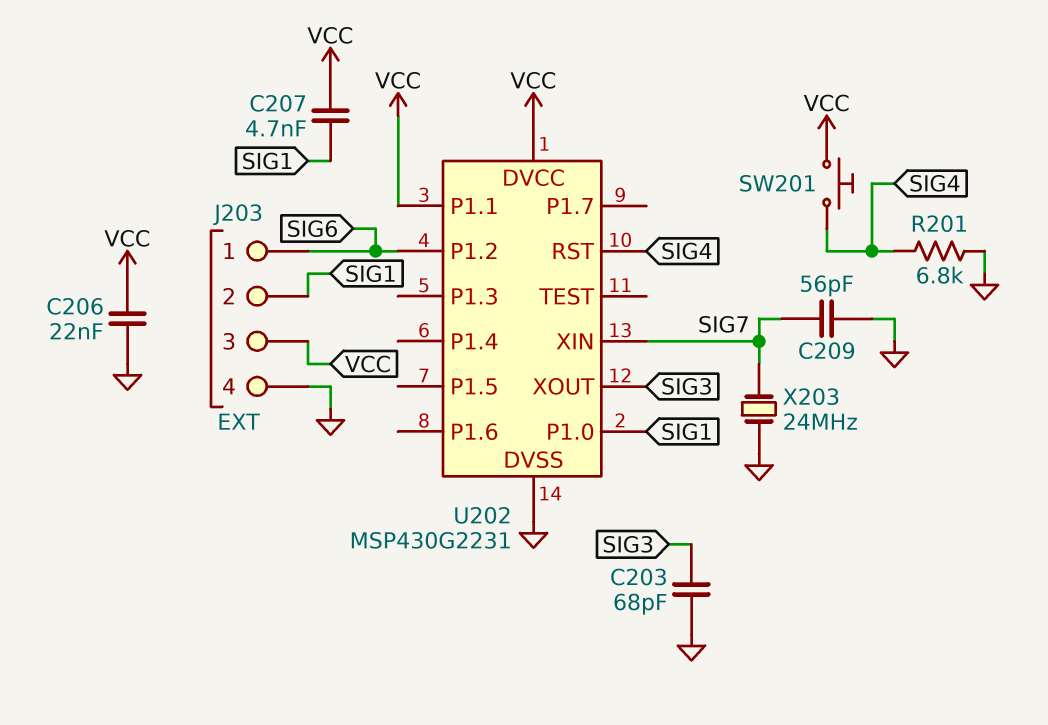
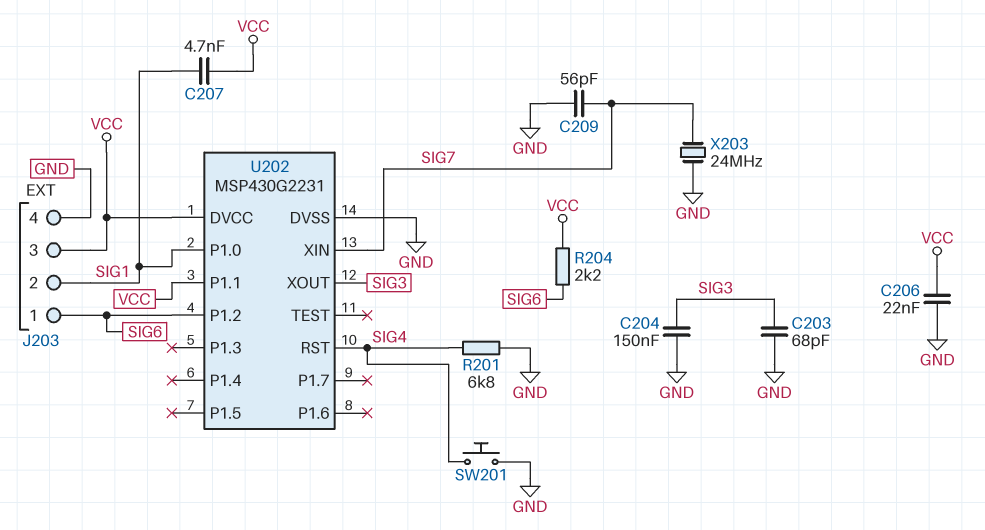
C204: none -> 150nF (GND, SIG3)
R204: none -> 2.2k (SIG6, VCC)
SW201: button (SIG4, VCC) -> button (GND, SIG4)

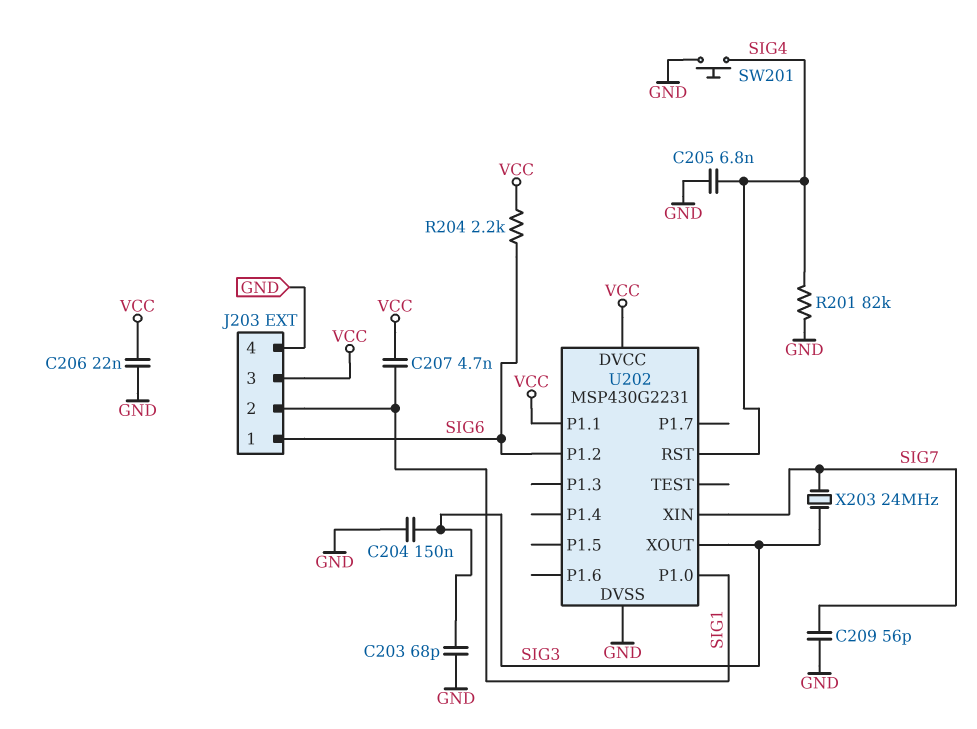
C205: none -> 6.8nF (GND, SIG4)
R201: 6.8k (GND, SIG4) -> 82k (GND, SIG4)
X203: 24MHz (GND, SIG7) -> 24MHz (SIG3, SIG7)

